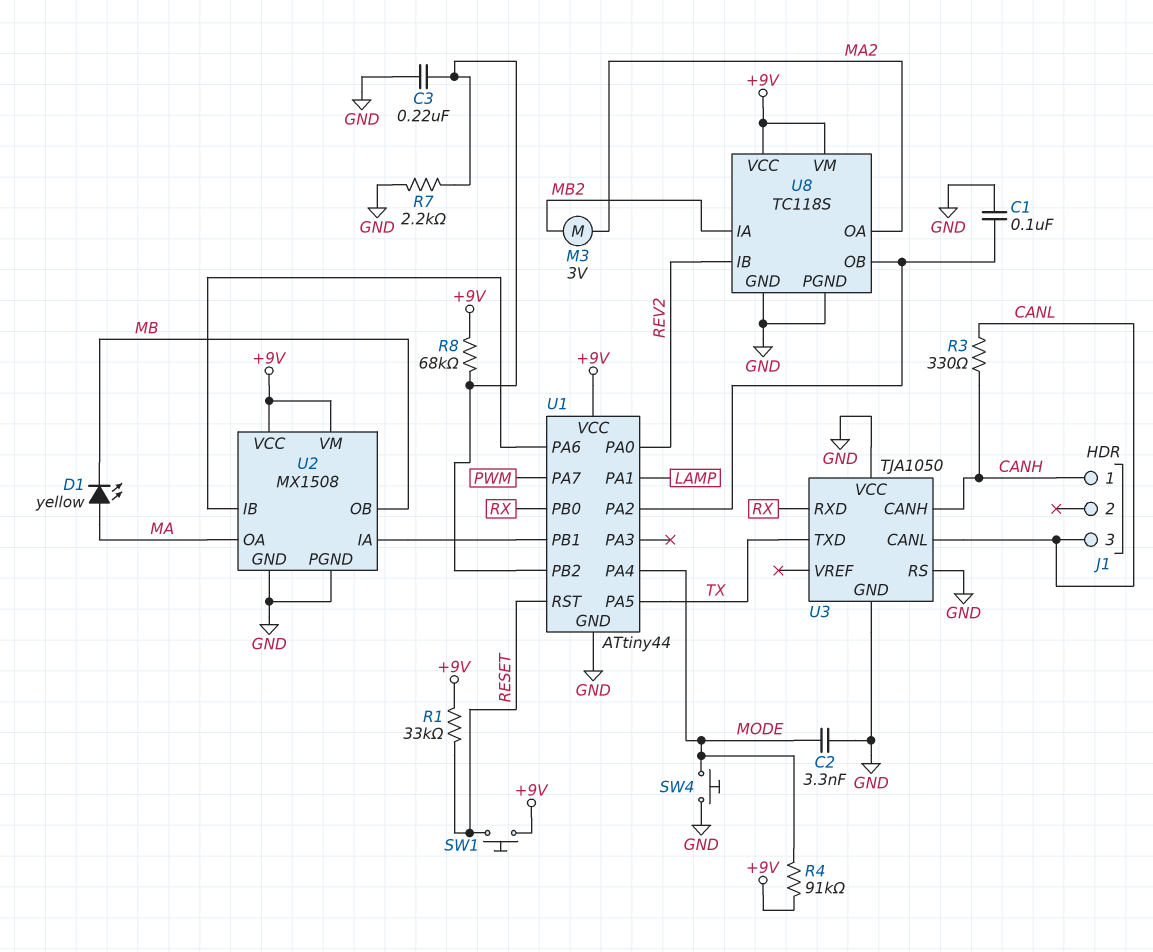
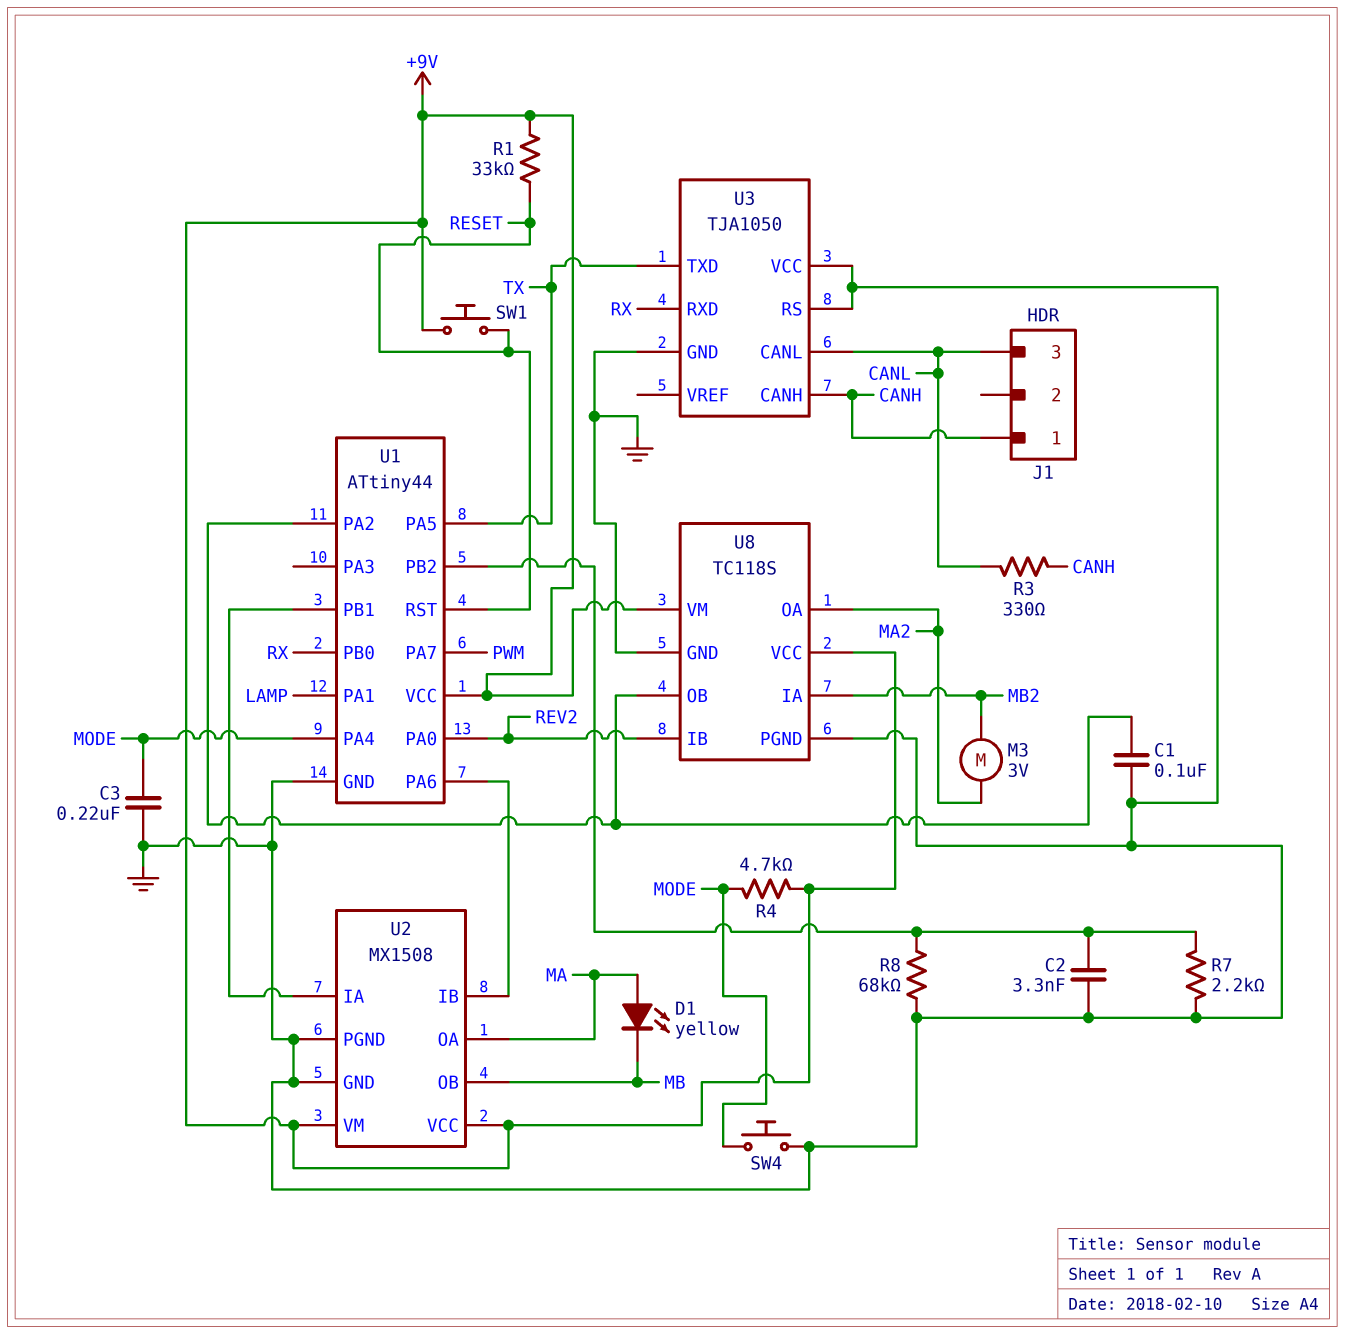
C2: 3.3nF (GND, MODE) -> 3.3nF (GND, U1/PB2)
C3: 220nF (GND, U1/PB2) -> 220nF (GND, MODE)
R4: 91k (+9V, MODE) -> 4.7k (+9V, MODE)
R8: 68k (+9V, U1/PB2) -> 68k (GND, U1/PB2)

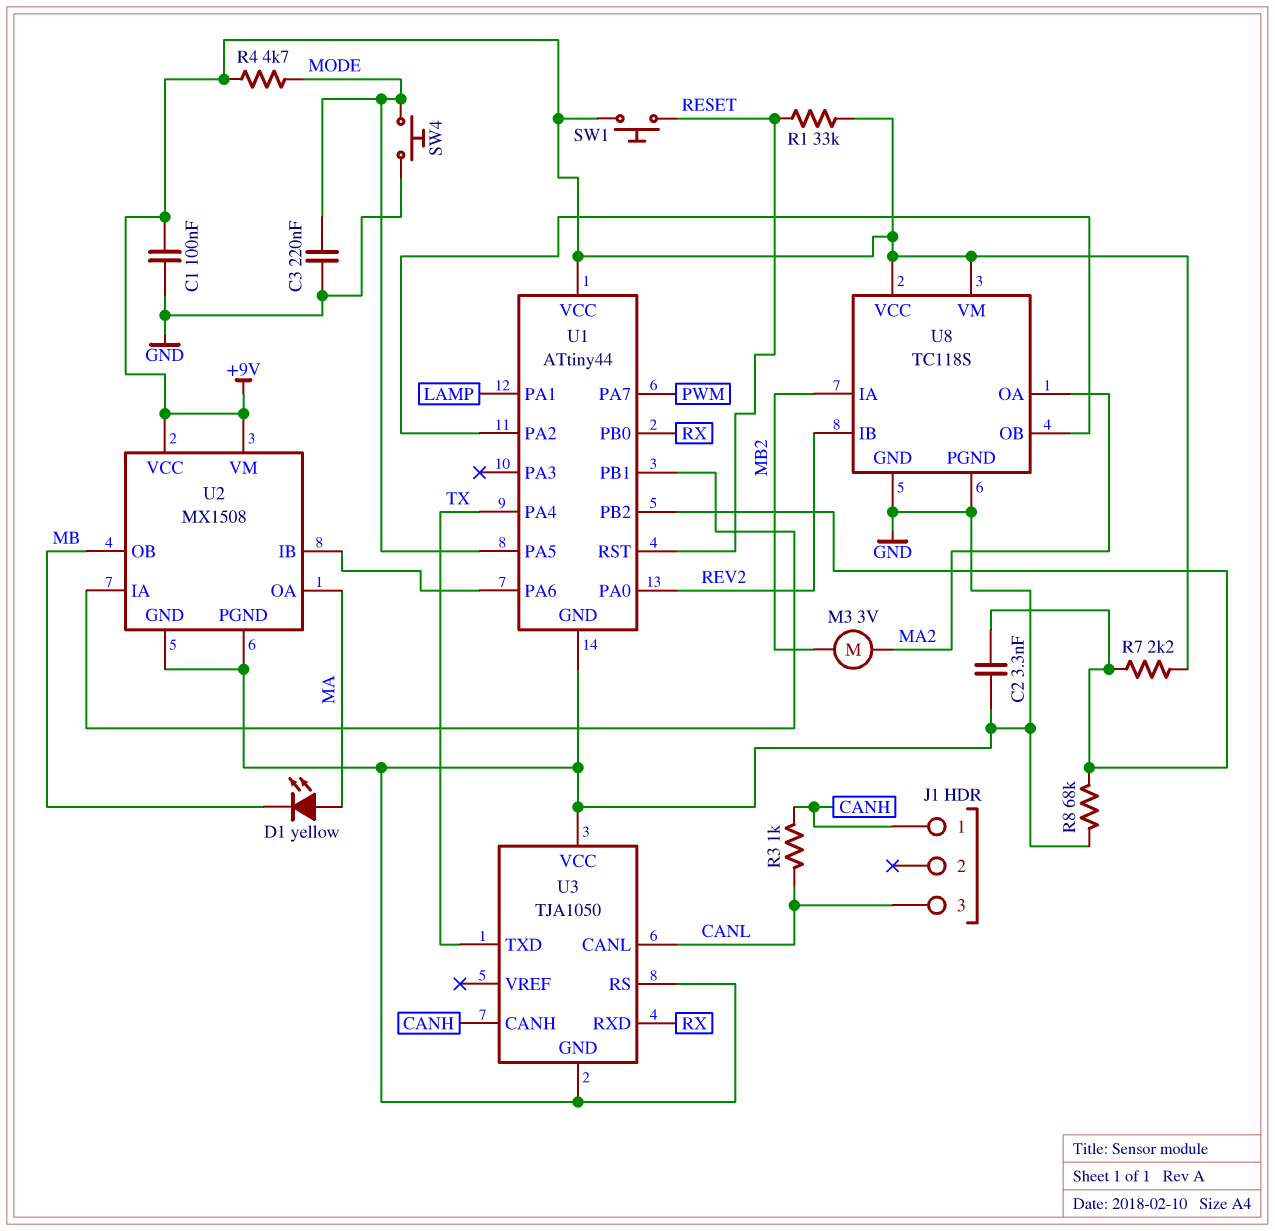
C1: 100nF (GND, U1/PA2) -> 100nF (+9V, GND)
R3: 330 (CANH, CANL) -> 1k (CANH, CANL)
R7: 2.2k (GND, U1/PB2) -> 2.2k (+9V, U1/PB2)
U1 pin PA4: MODE -> TX
U1 pin PA5: TX -> MODE

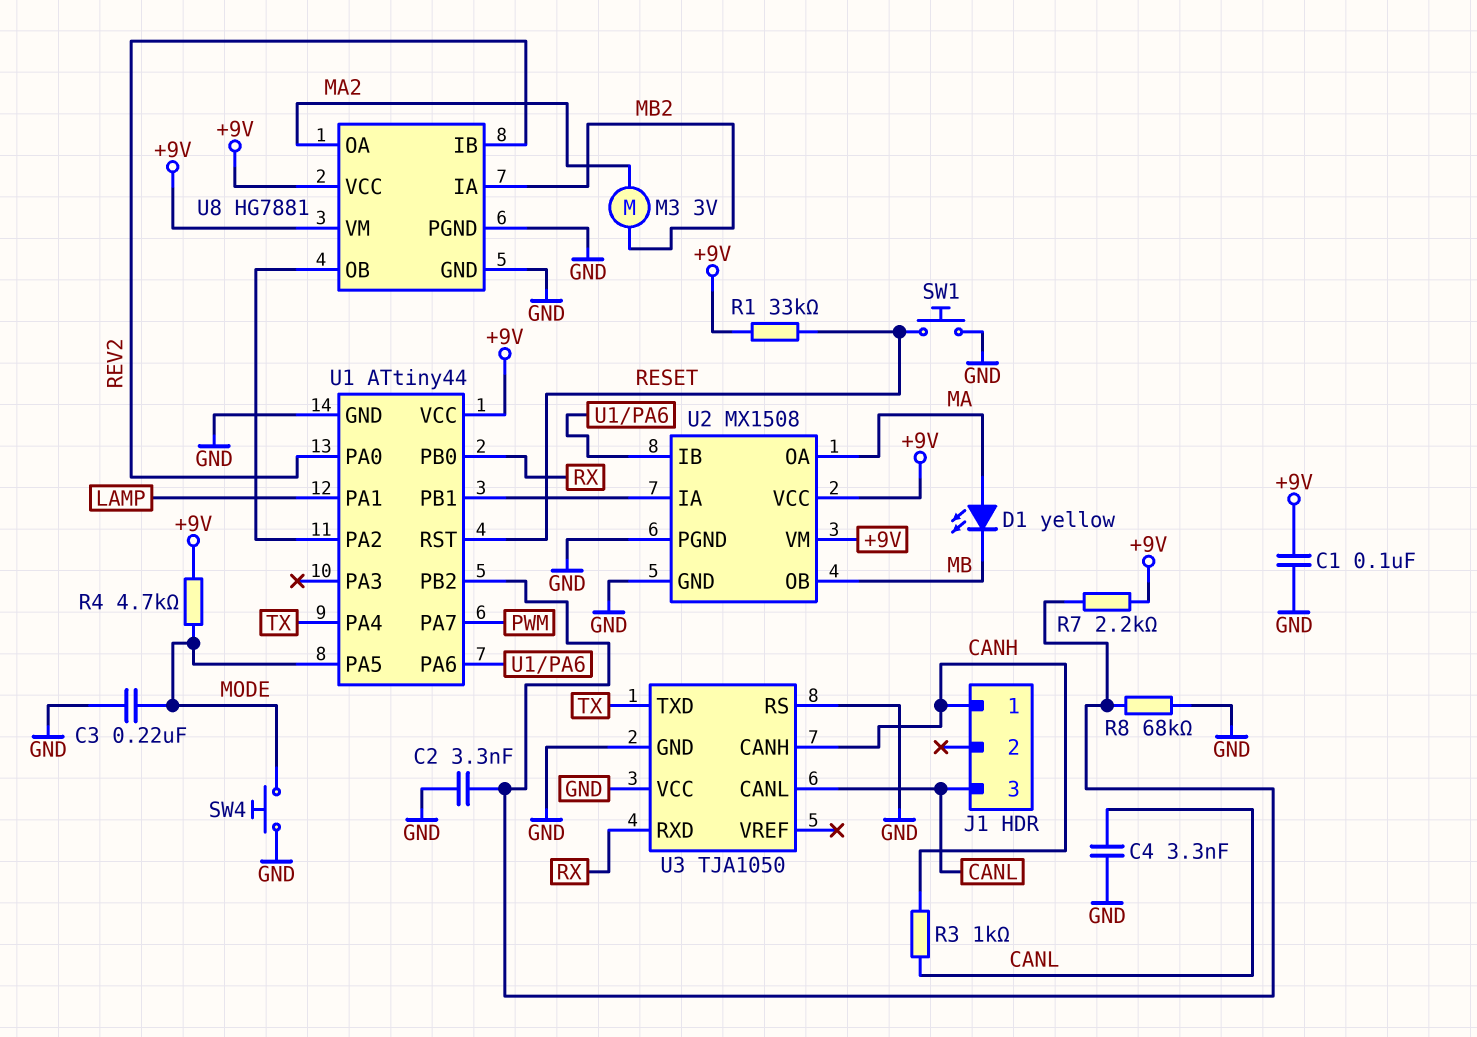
C4: none -> 3.3nF (CANL, GND)
SW1: button (+9V, RESET) -> button (GND, RESET)
U8: TC118S -> HG7881

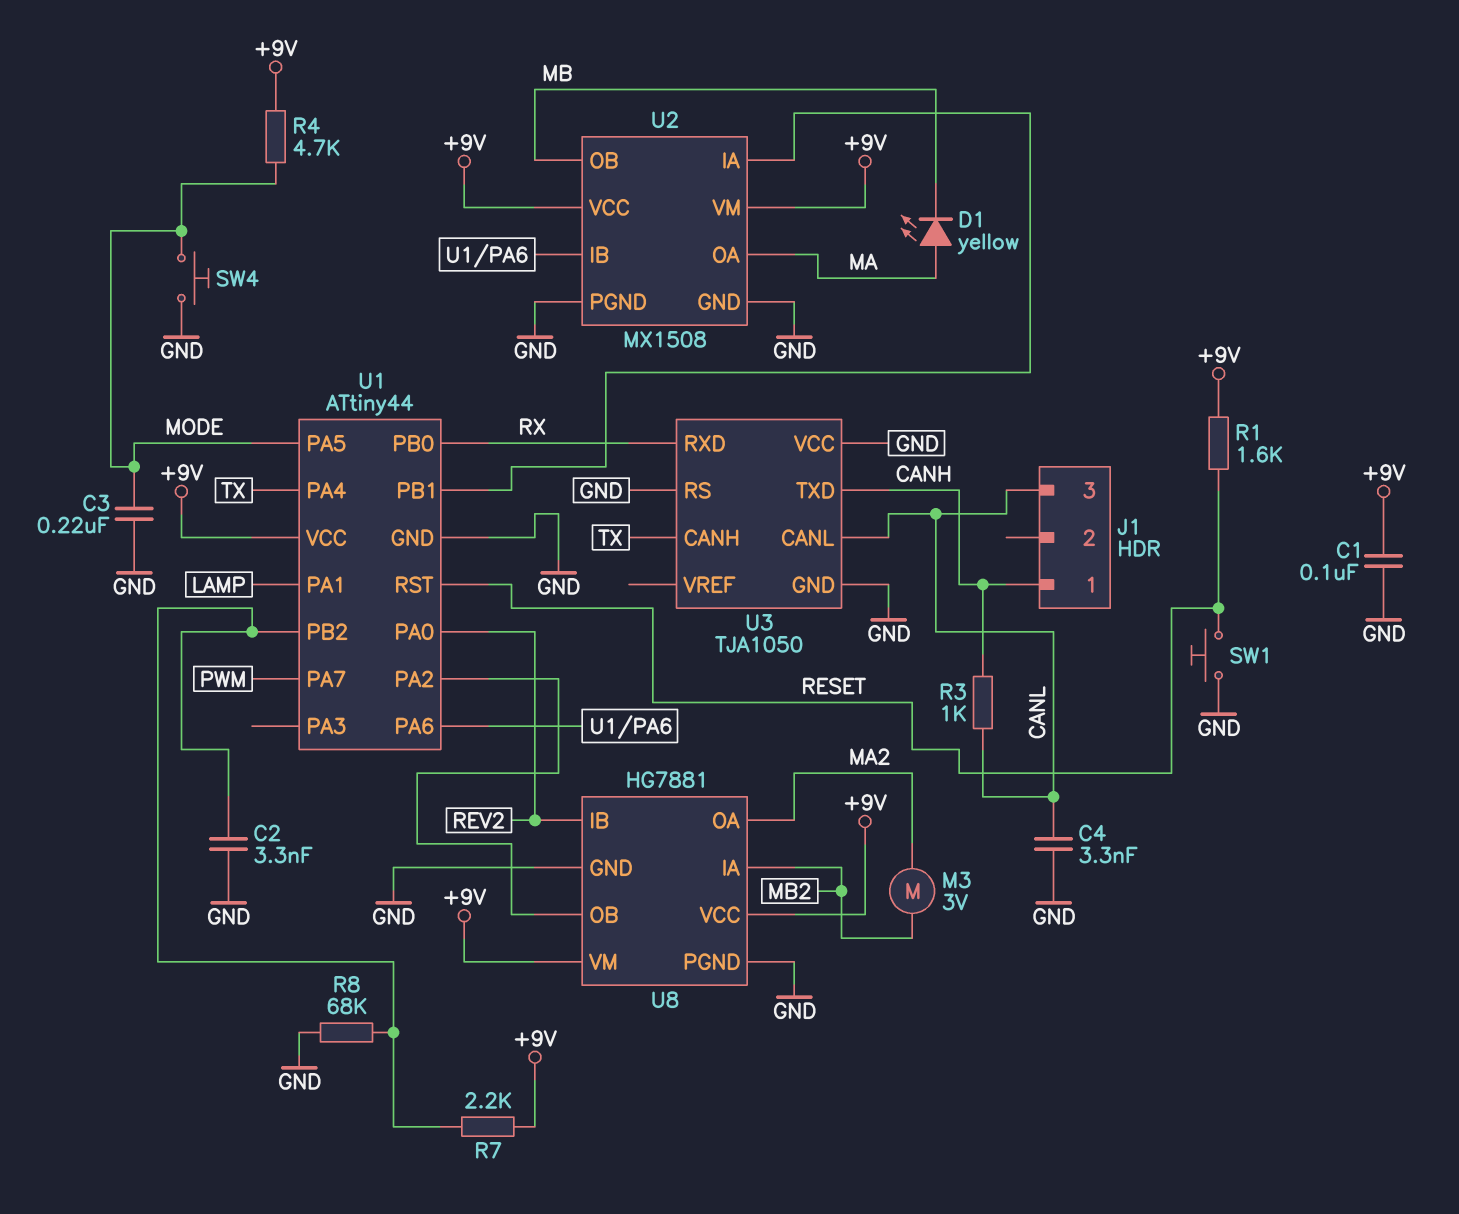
R1: 33k (+9V, RESET) -> 1.6k (+9V, RESET)
U3 pin CANH: CANH -> TX
U3 pin TXD: TX -> CANH

